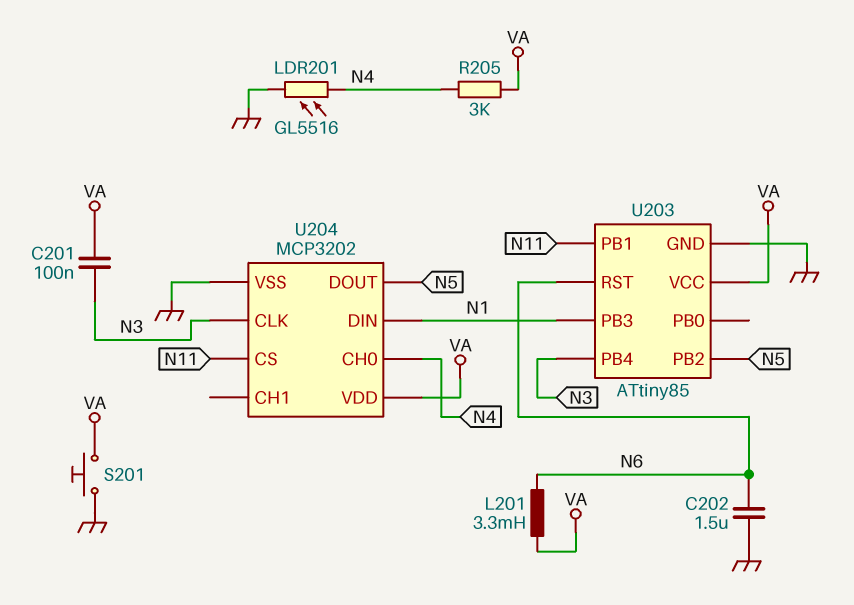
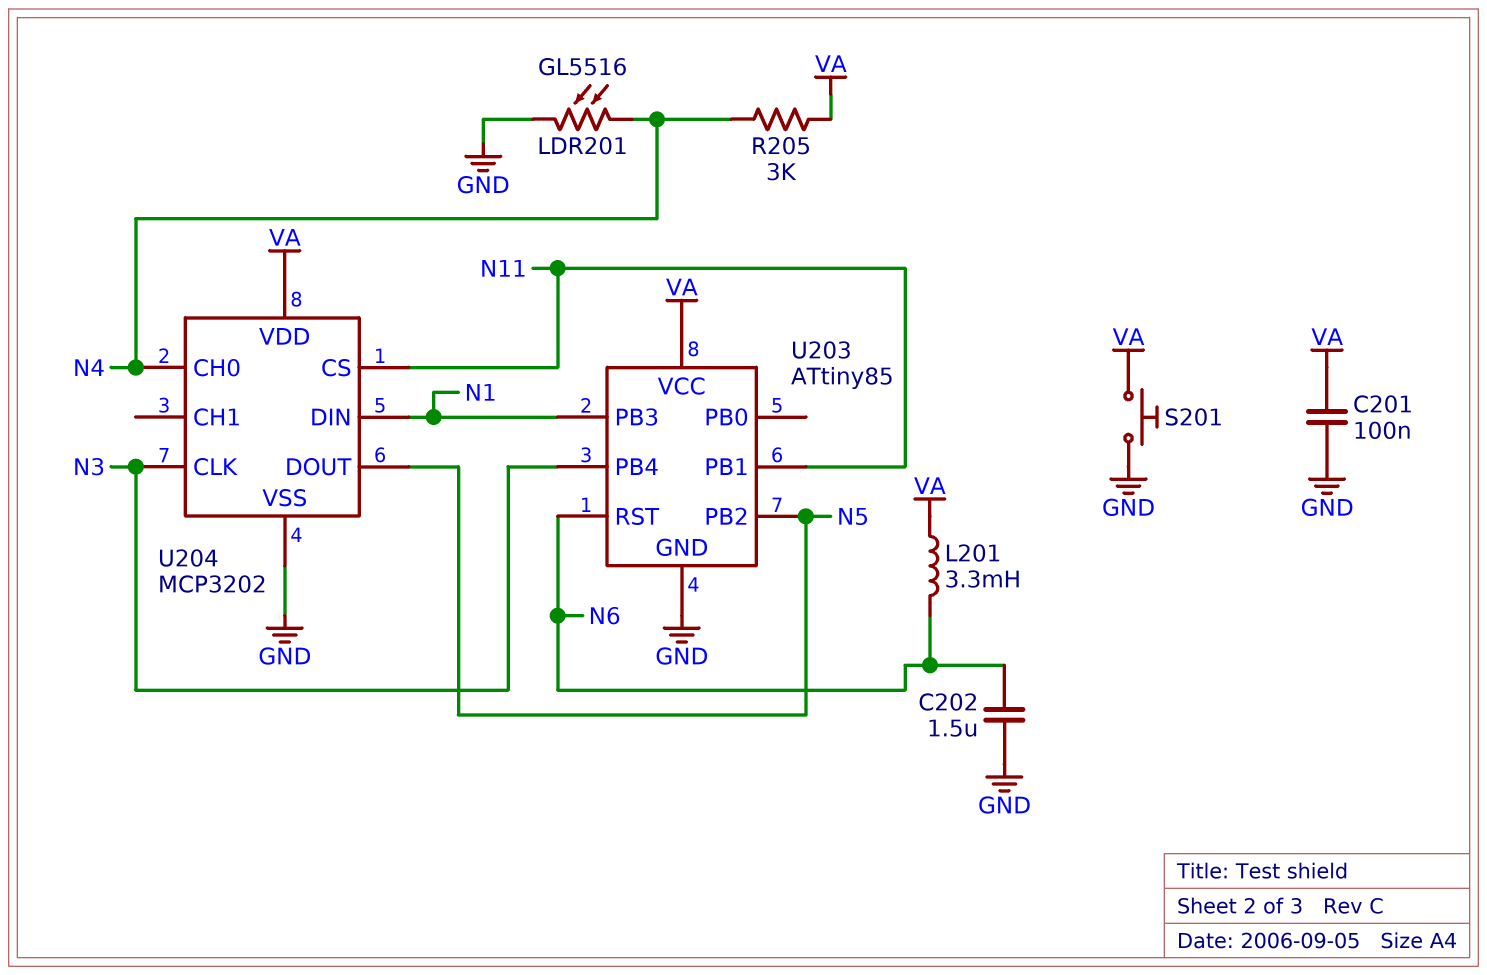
C201: 100nF (N3, VA) -> 100nF (GND, VA)

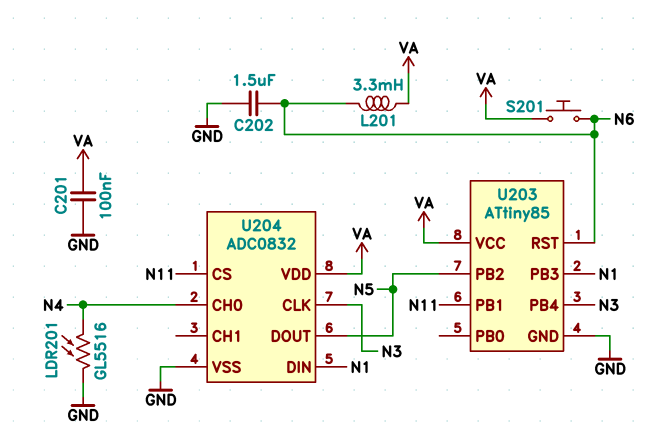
R205: 3k (N4, VA) -> none
S201: button (GND, VA) -> button (N6, VA)
U204: MCP3202 -> ADC0832

